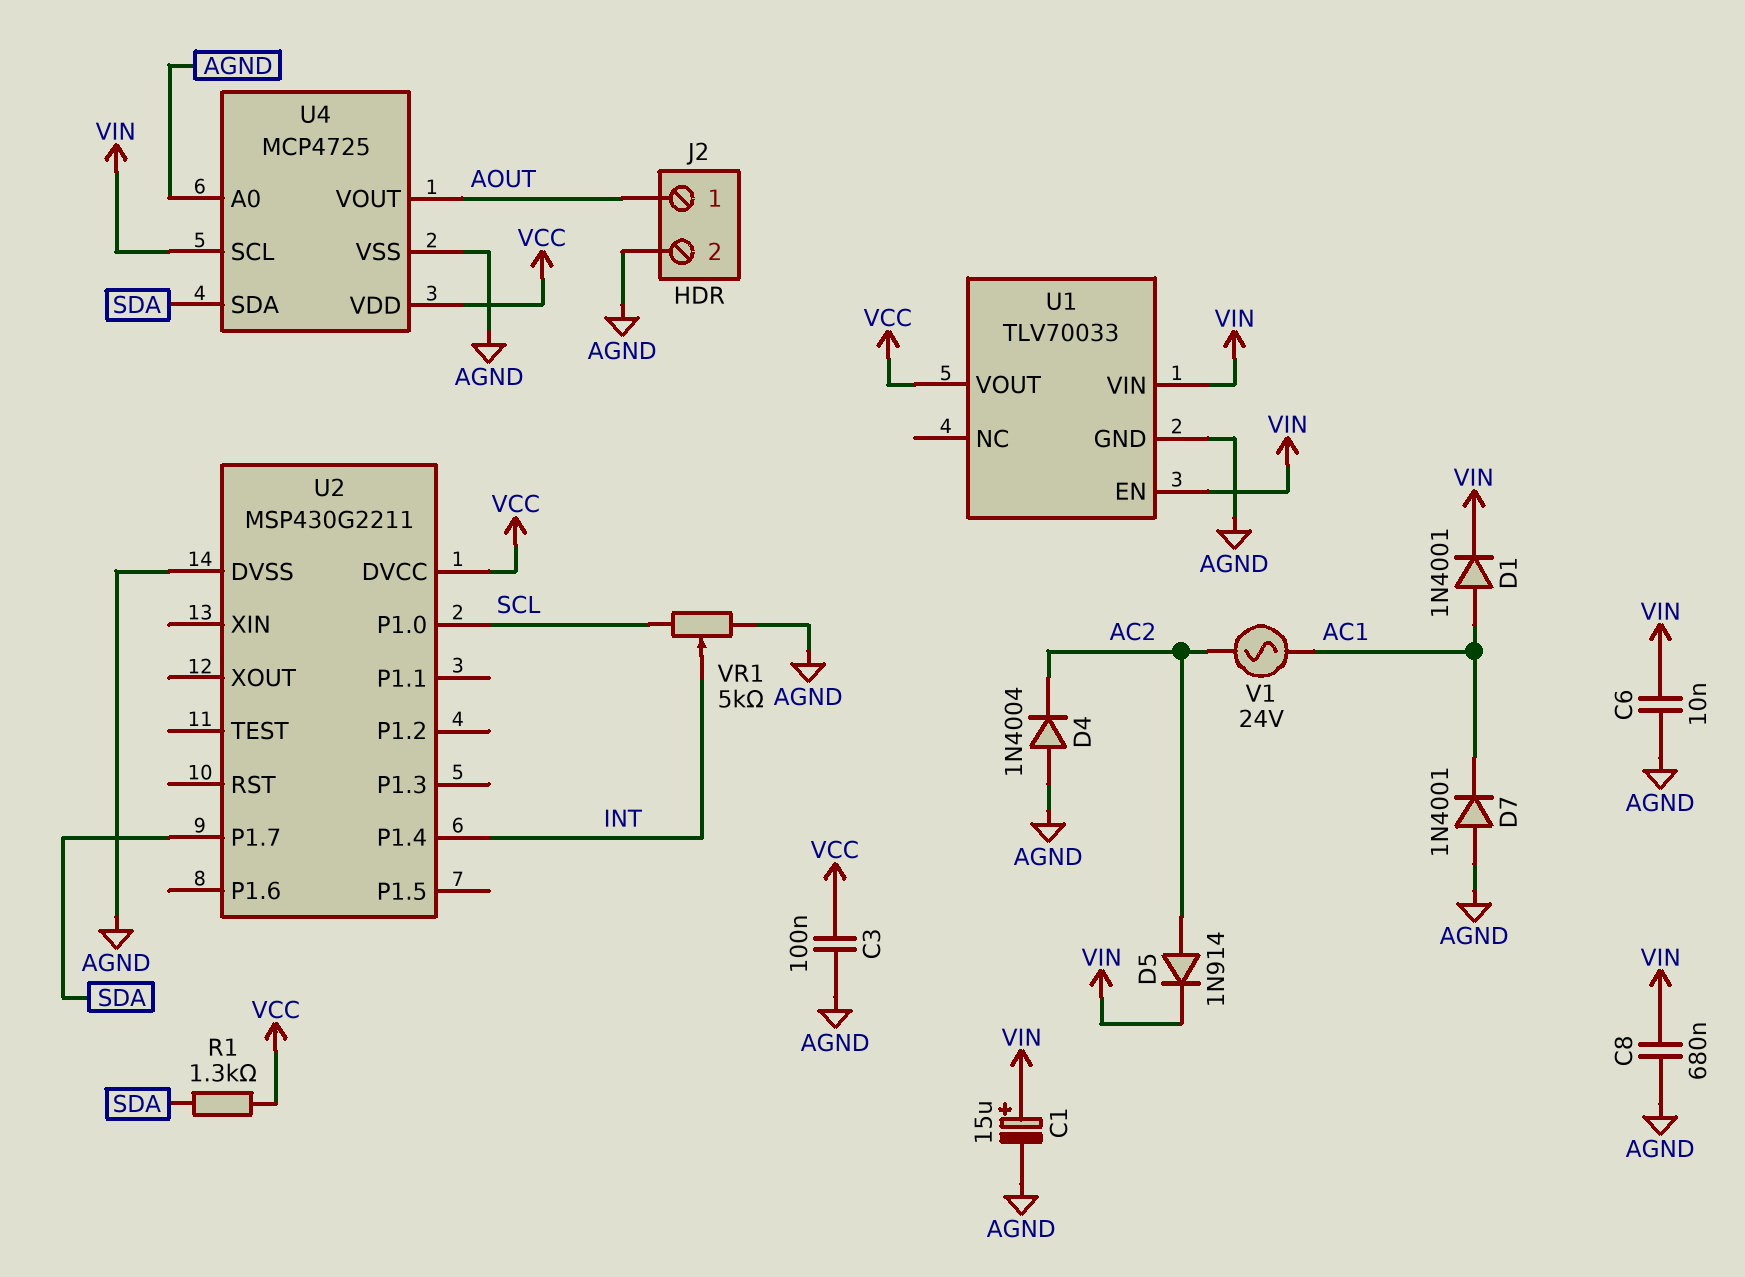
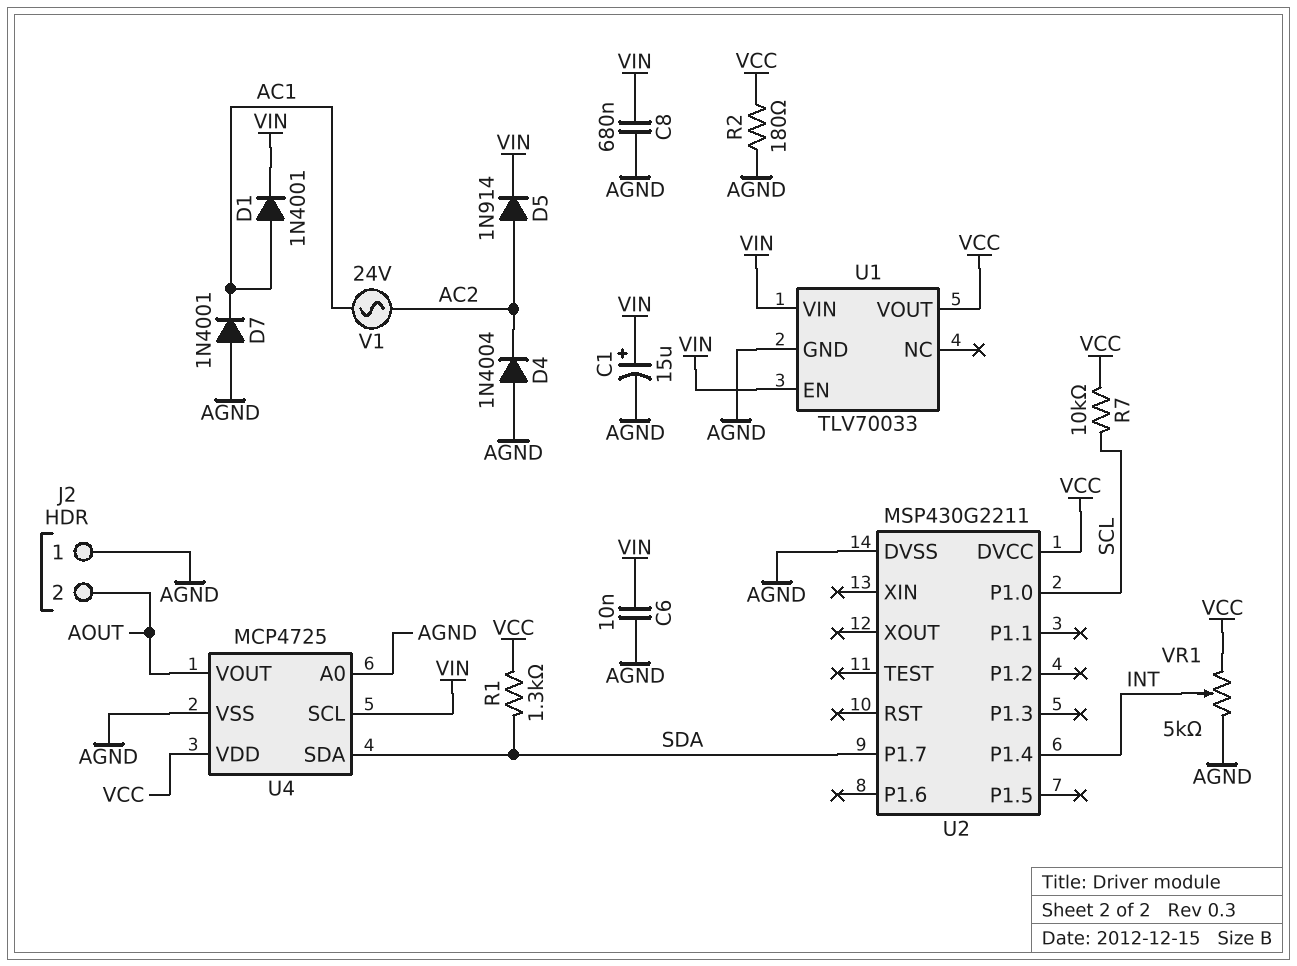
C3: 100nF (AGND, VCC) -> none
J2 pin 1: AOUT -> AGND
J2 pin 2: AGND -> AOUT
R2: none -> 180 (AGND, VCC)
R7: none -> 10k (SCL, VCC)
VR1: 5k (AGND, SCL, wiper INT) -> 5k (AGND, VCC, wiper INT)

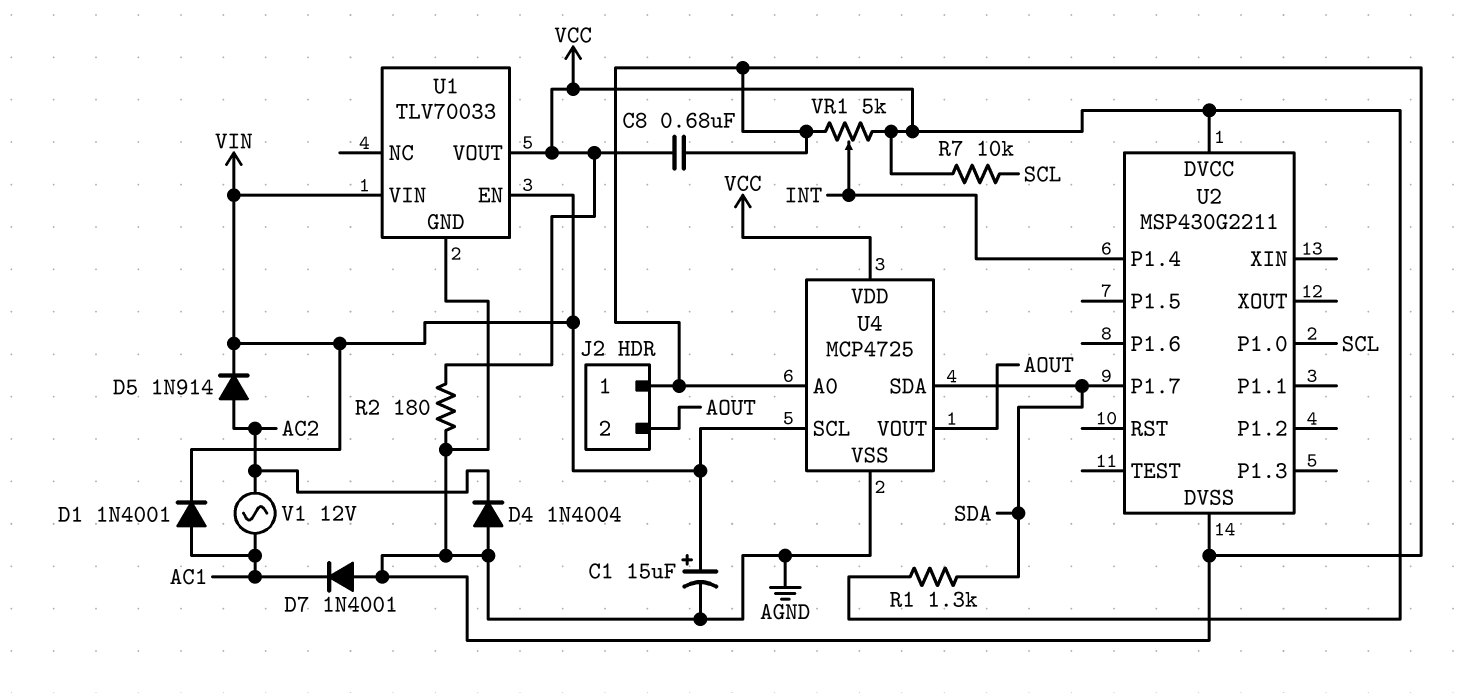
C6: 10nF (AGND, VIN) -> none
C8: 680nF (AGND, VIN) -> 680nF (AGND, VCC)
V1: AC 24V (AC1, AC2) -> AC 12V (AC1, AC2)

